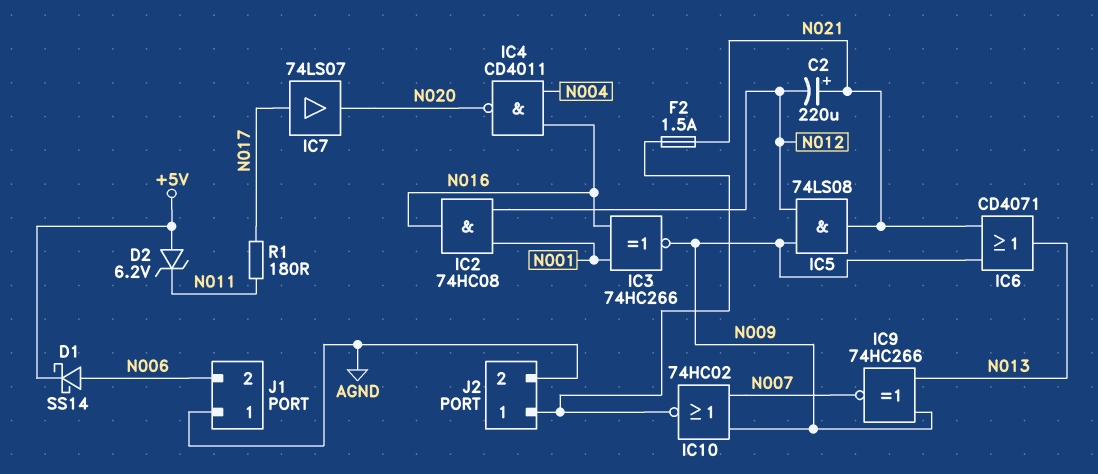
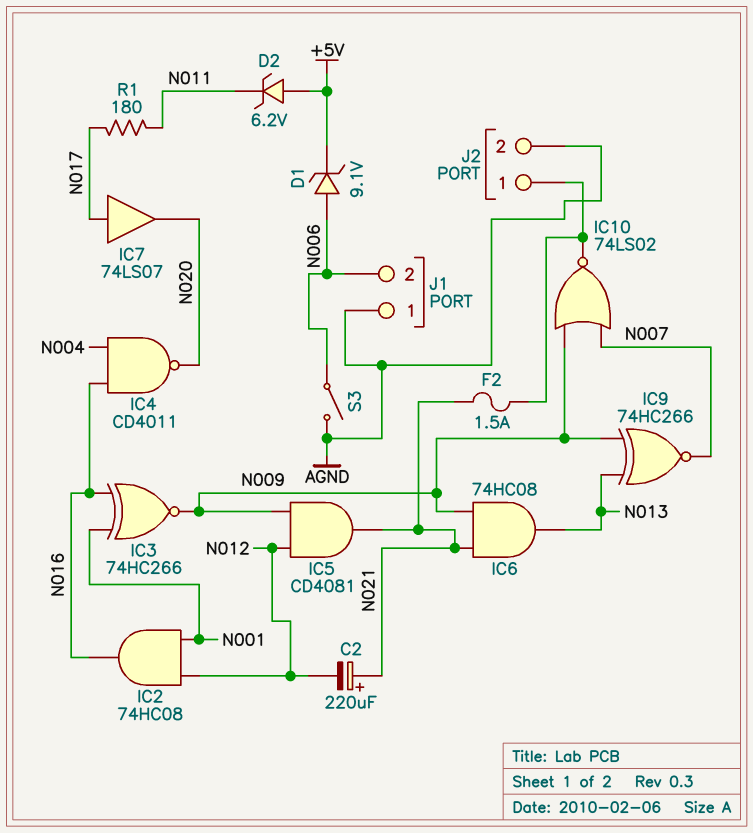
D1: schottky SS14 (A N006, K +5V) -> zener 9.1V (A N006, K +5V)
IC5: AND 74LS08 (in N009, in N012, out N021) -> AND CD4081 (in N009, in N012, out N021)
IC6: OR CD4071 (in N009, in N021, out N013) -> AND 74HC08 (in N009, in N021, out N013)
IC10: NOR 74HC02 (in N007, in N009, out J2/1) -> NOR 74LS02 (in N007, in N009, out J2/1)
S3: none -> switch (AGND, N006)

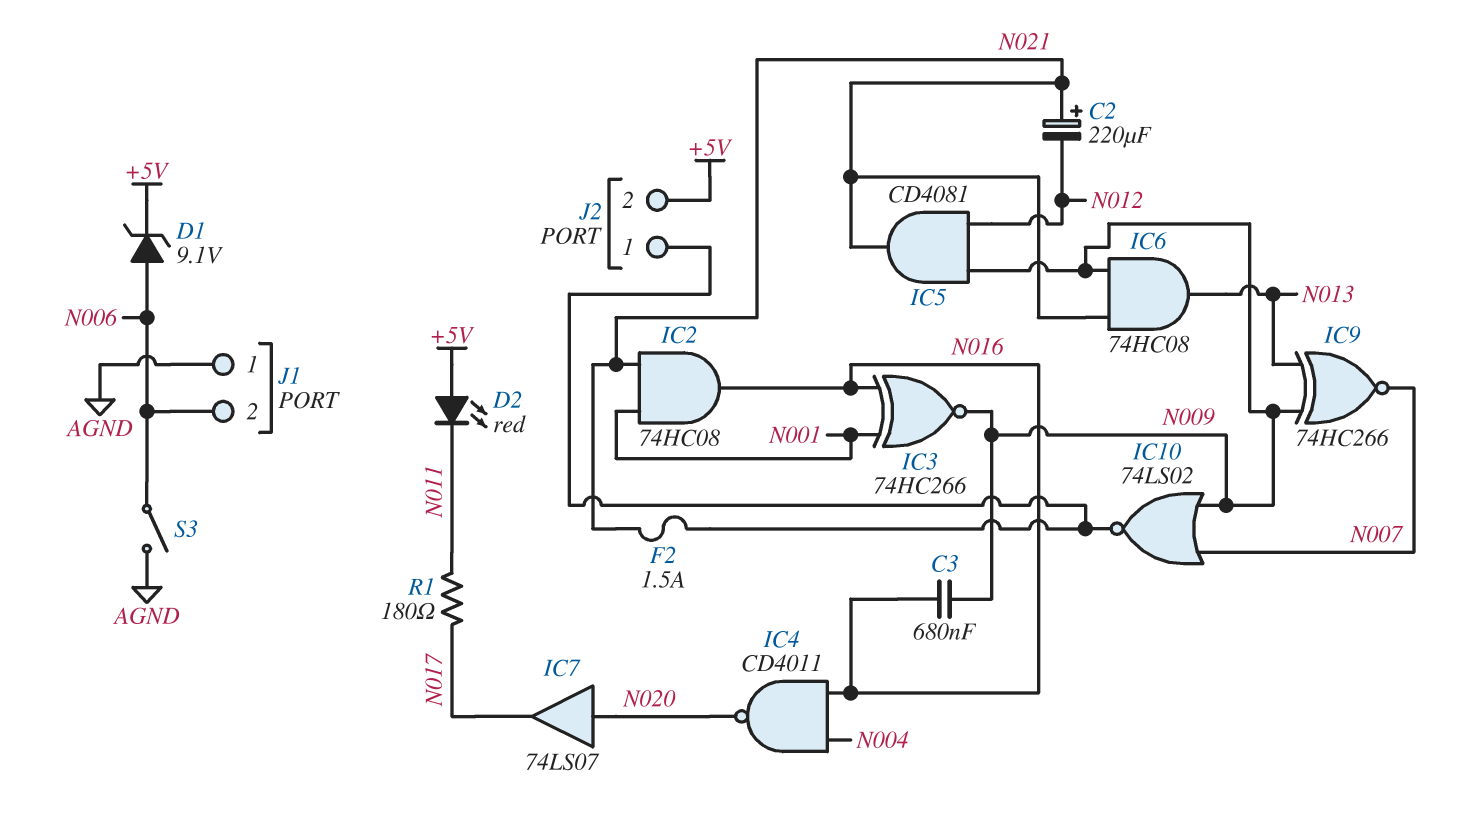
C3: none -> 680nF (N009, N016)
D2: zener 6.2V (A +5V, K N011) -> LED red (A +5V, K N011)
IC2: AND 74HC08 (in N001, in N012, out N016) -> AND 74HC08 (in N001, in N021, out N016)
IC7: buffer 74LS07 (in N017, out N020) -> buffer 74LS07 (in N020, out N017)
J2 pin 2: AGND -> +5V

